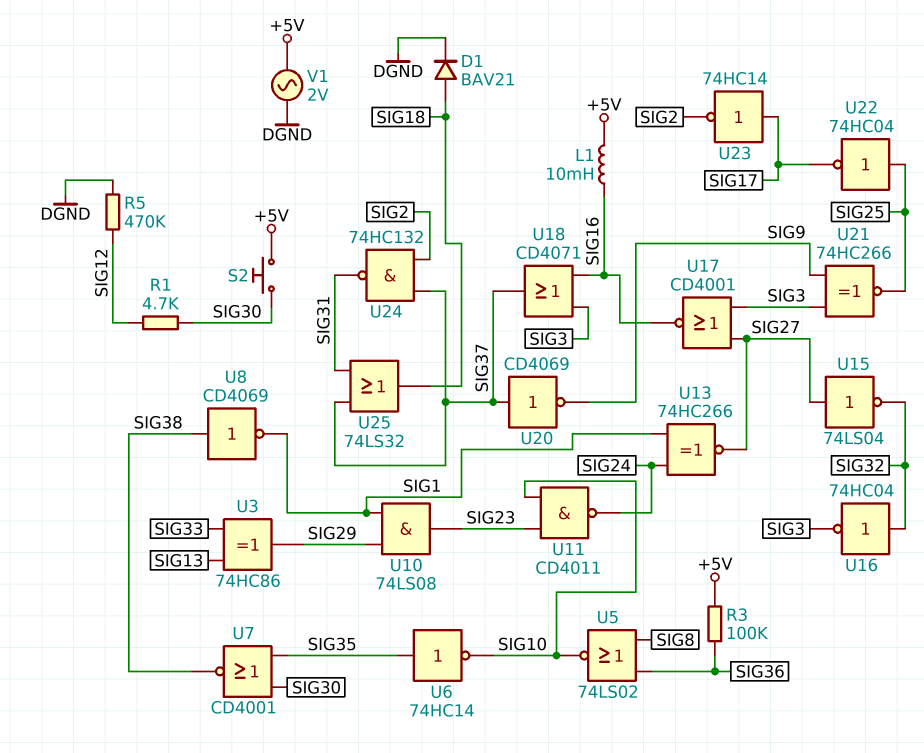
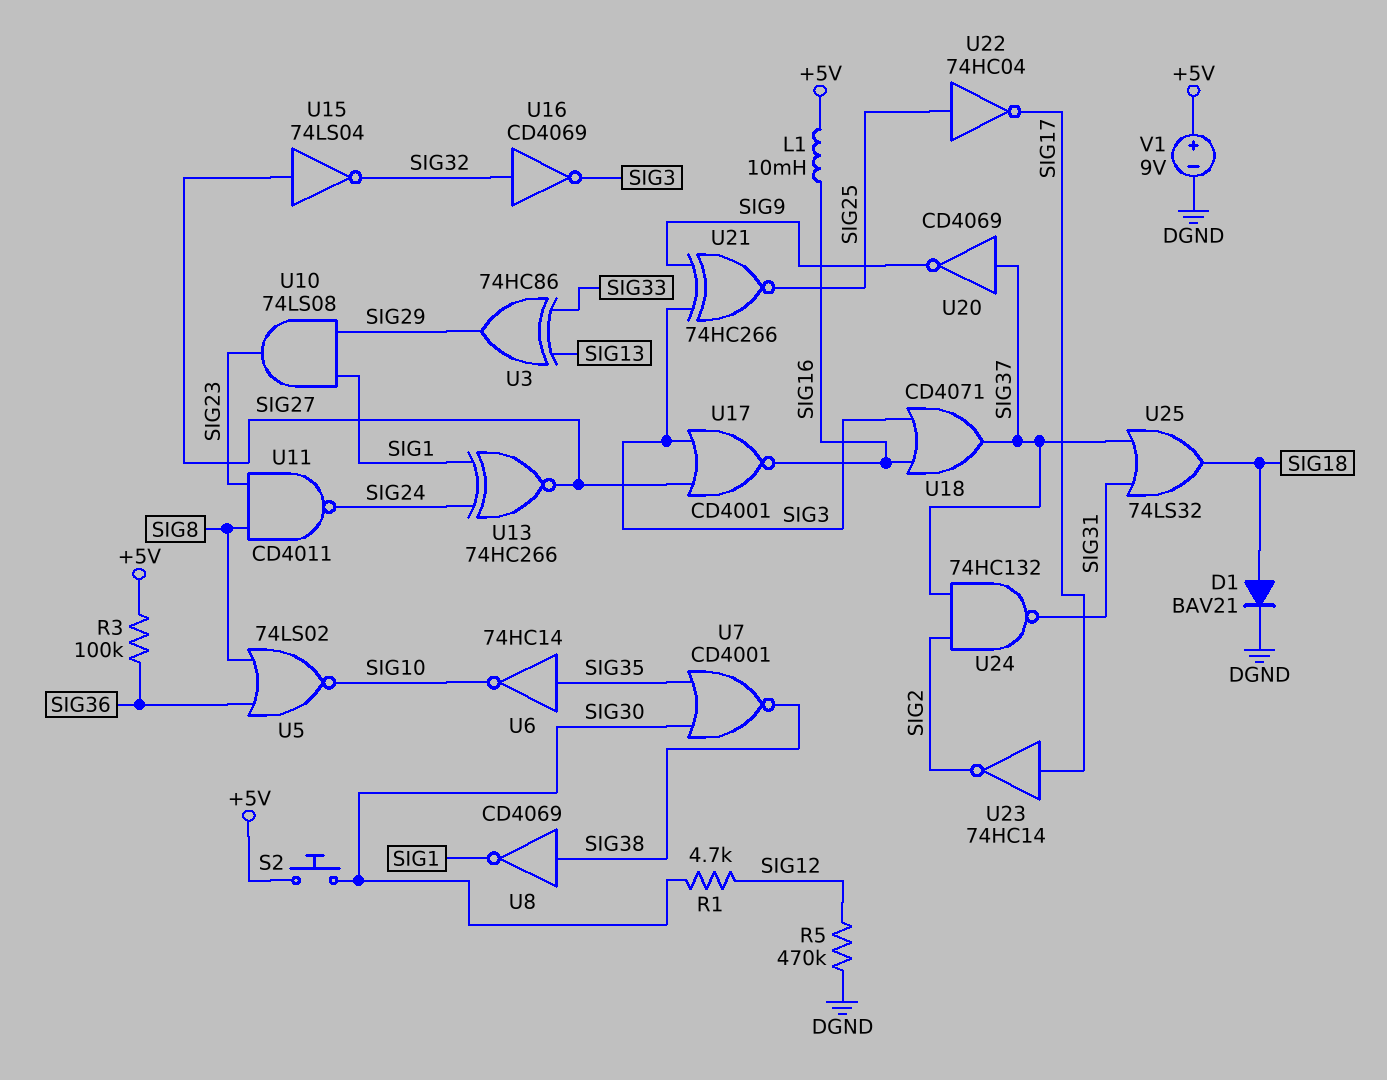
U11: NAND CD4011 (in SIG10, in SIG23, out SIG24) -> NAND CD4011 (in SIG8, in SIG23, out SIG24)
U16: NOT 74HC04 (in SIG32, out SIG3) -> NOT CD4069 (in SIG32, out SIG3)
V1: AC 2V (+5V, DGND) -> 9V (plus +5V, minus DGND)

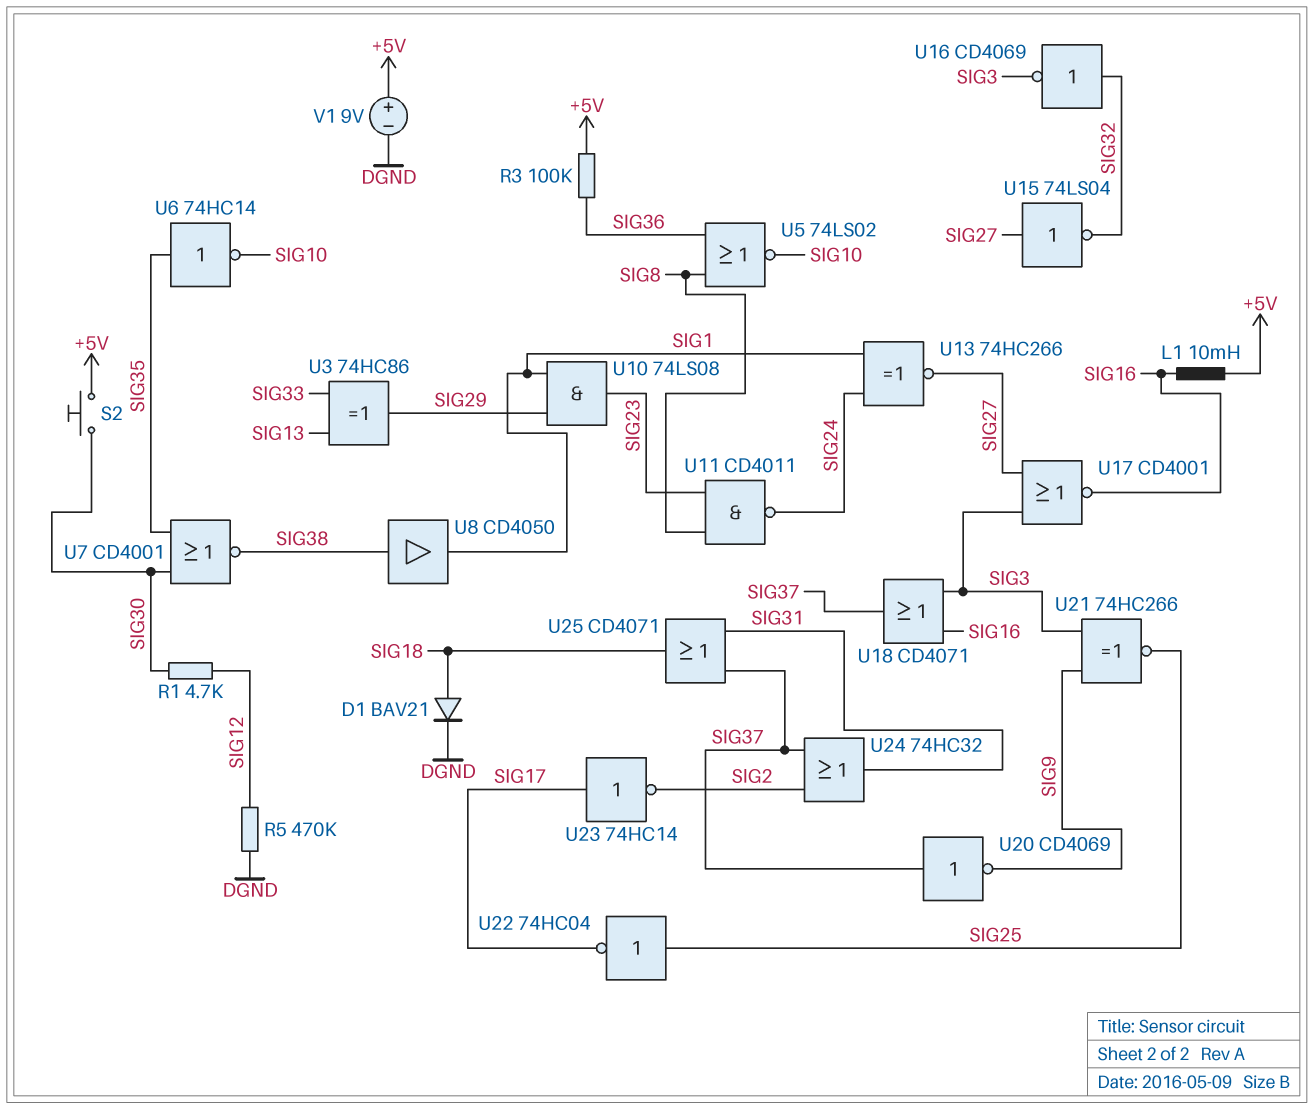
U8: NOT CD4069 (in SIG38, out SIG1) -> buffer CD4050 (in SIG38, out SIG1)
U24: NAND 74HC132 (in SIG2, in SIG37, out SIG31) -> OR 74HC32 (in SIG2, in SIG37, out SIG31)
U25: OR 74LS32 (in SIG31, in SIG37, out SIG18) -> OR CD4071 (in SIG31, in SIG37, out SIG18)

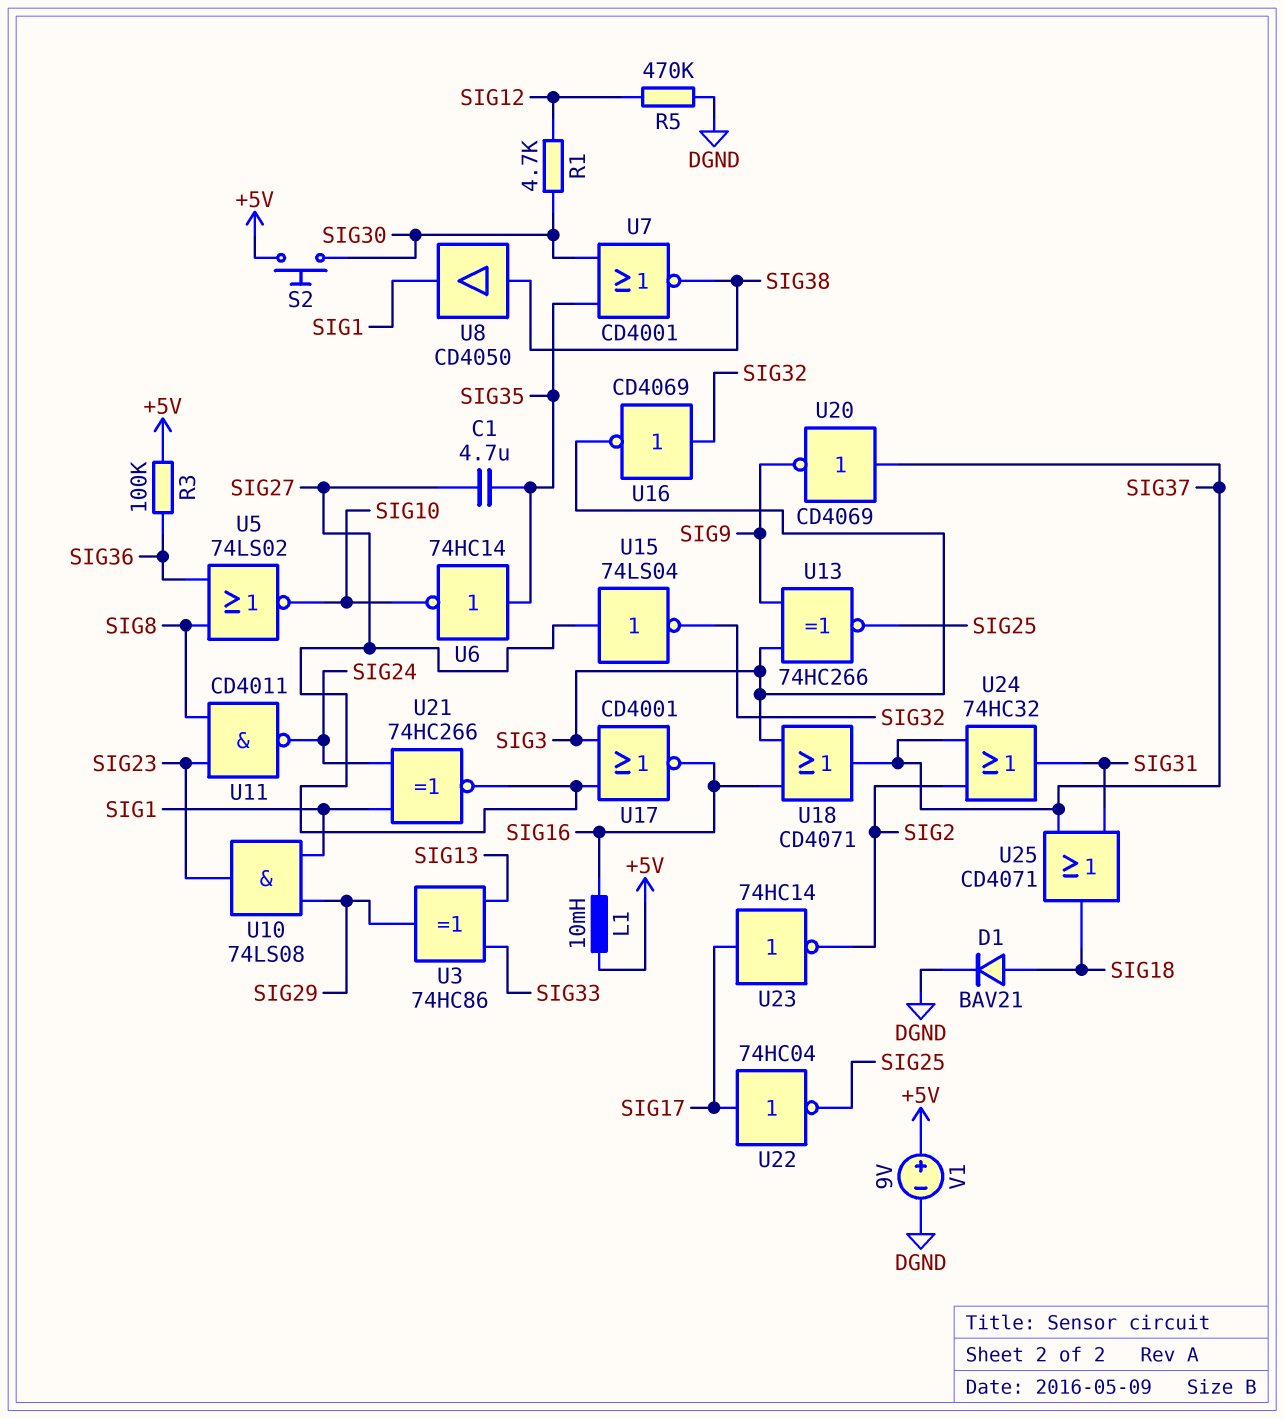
C1: none -> 4.7uF (SIG27, SIG35)
U13: XNOR 74HC266 (in SIG1, in SIG24, out SIG27) -> XNOR 74HC266 (in SIG3, in SIG9, out SIG25)
U21: XNOR 74HC266 (in SIG3, in SIG9, out SIG25) -> XNOR 74HC266 (in SIG1, in SIG24, out SIG27)
U22: NOT 74HC04 (in SIG25, out SIG17) -> NOT 74HC04 (in SIG17, out SIG25)

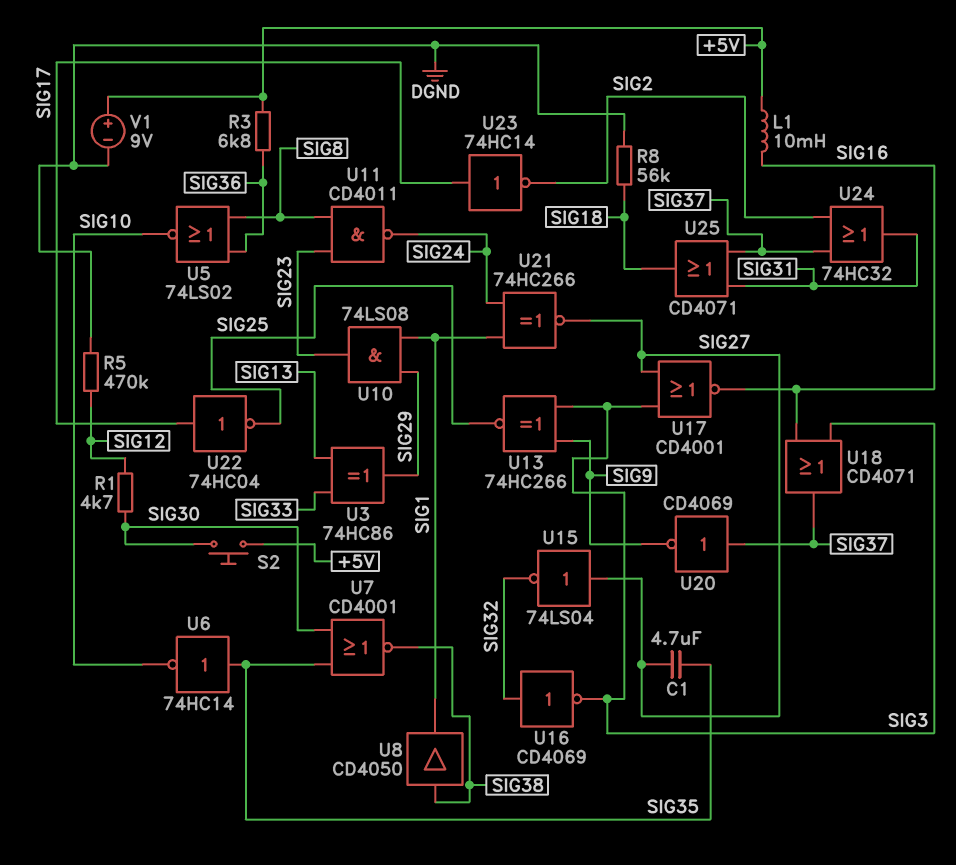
D1: diode BAV21 (A SIG18, K DGND) -> none
R3: 100k (+5V, SIG36) -> 6.8k (+5V, SIG36)
R8: none -> 56k (DGND, SIG18)

